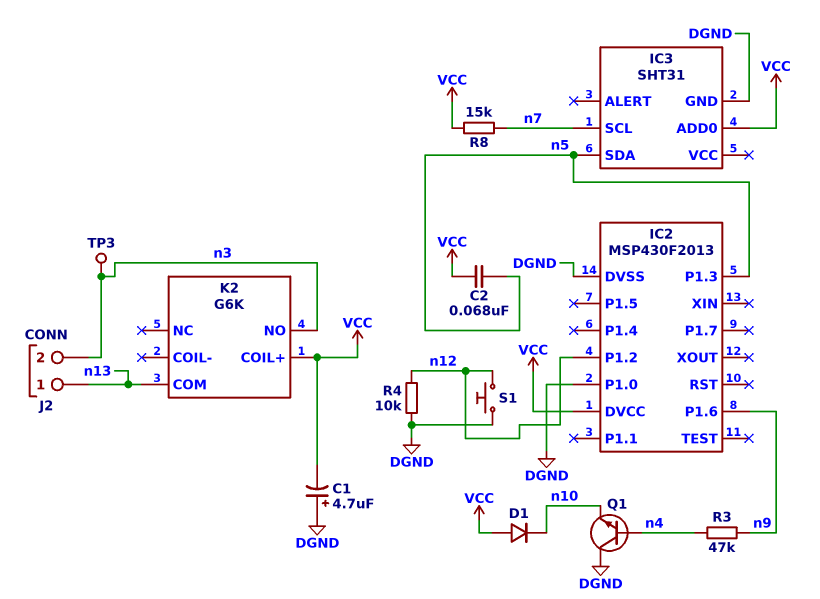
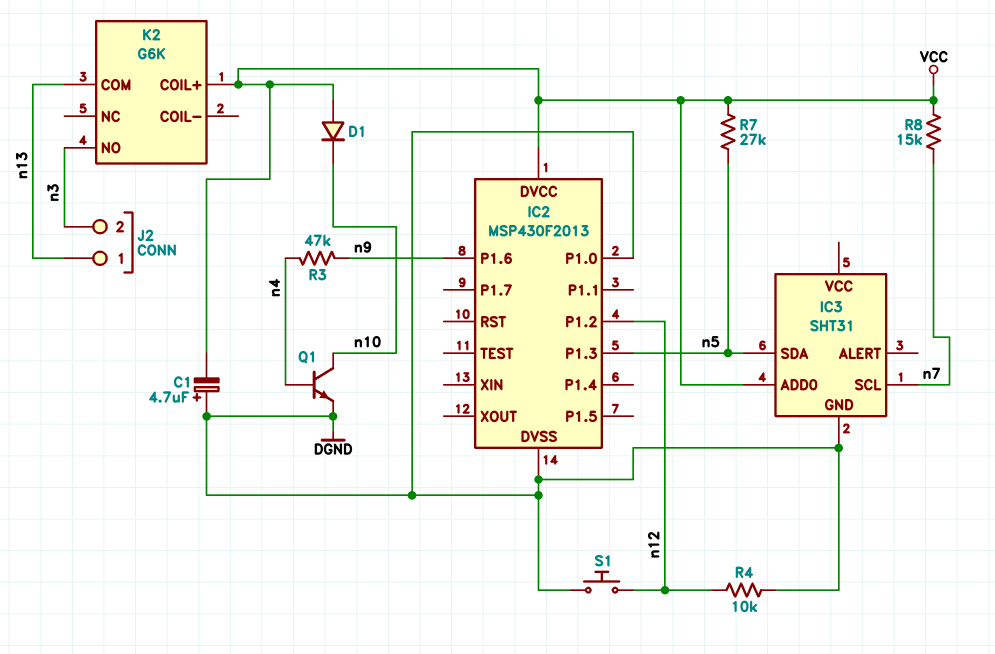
C2: 68nF (VCC, n5) -> none
Q1: NPN (B n4, C DGND, E n10) -> NPN (B n4, C n10, E DGND)
R7: none -> 27k (VCC, n5)
TP3: test point (n3) -> none

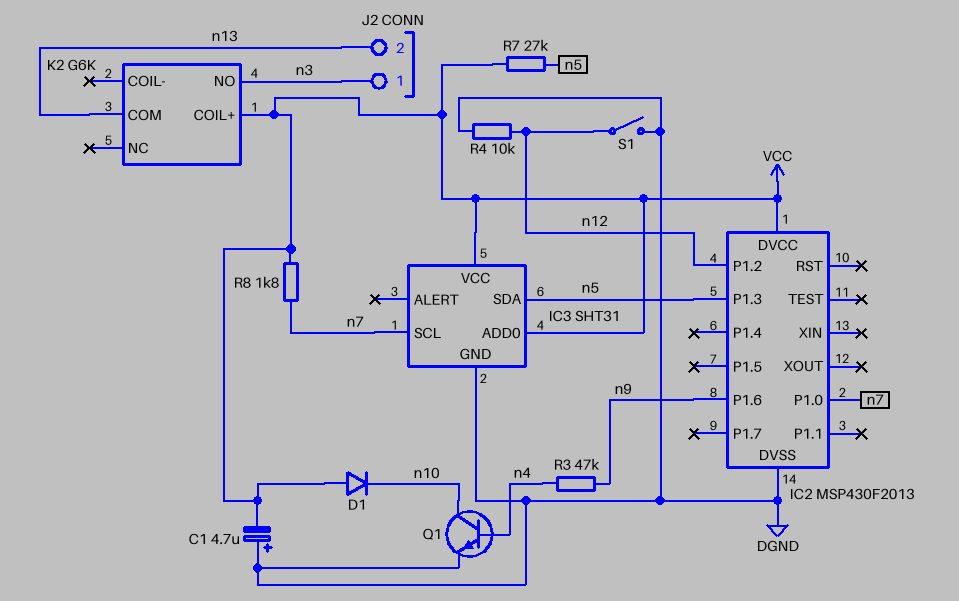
IC2 pin P1.0: DGND -> n7
IC3 pin VCC: none -> VCC
J2 pin 1: n13 -> n3
J2 pin 2: n3 -> n13
R8: 15k (VCC, n7) -> 1.8k (VCC, n7)
S1: button (DGND, n12) -> switch (DGND, n12)

